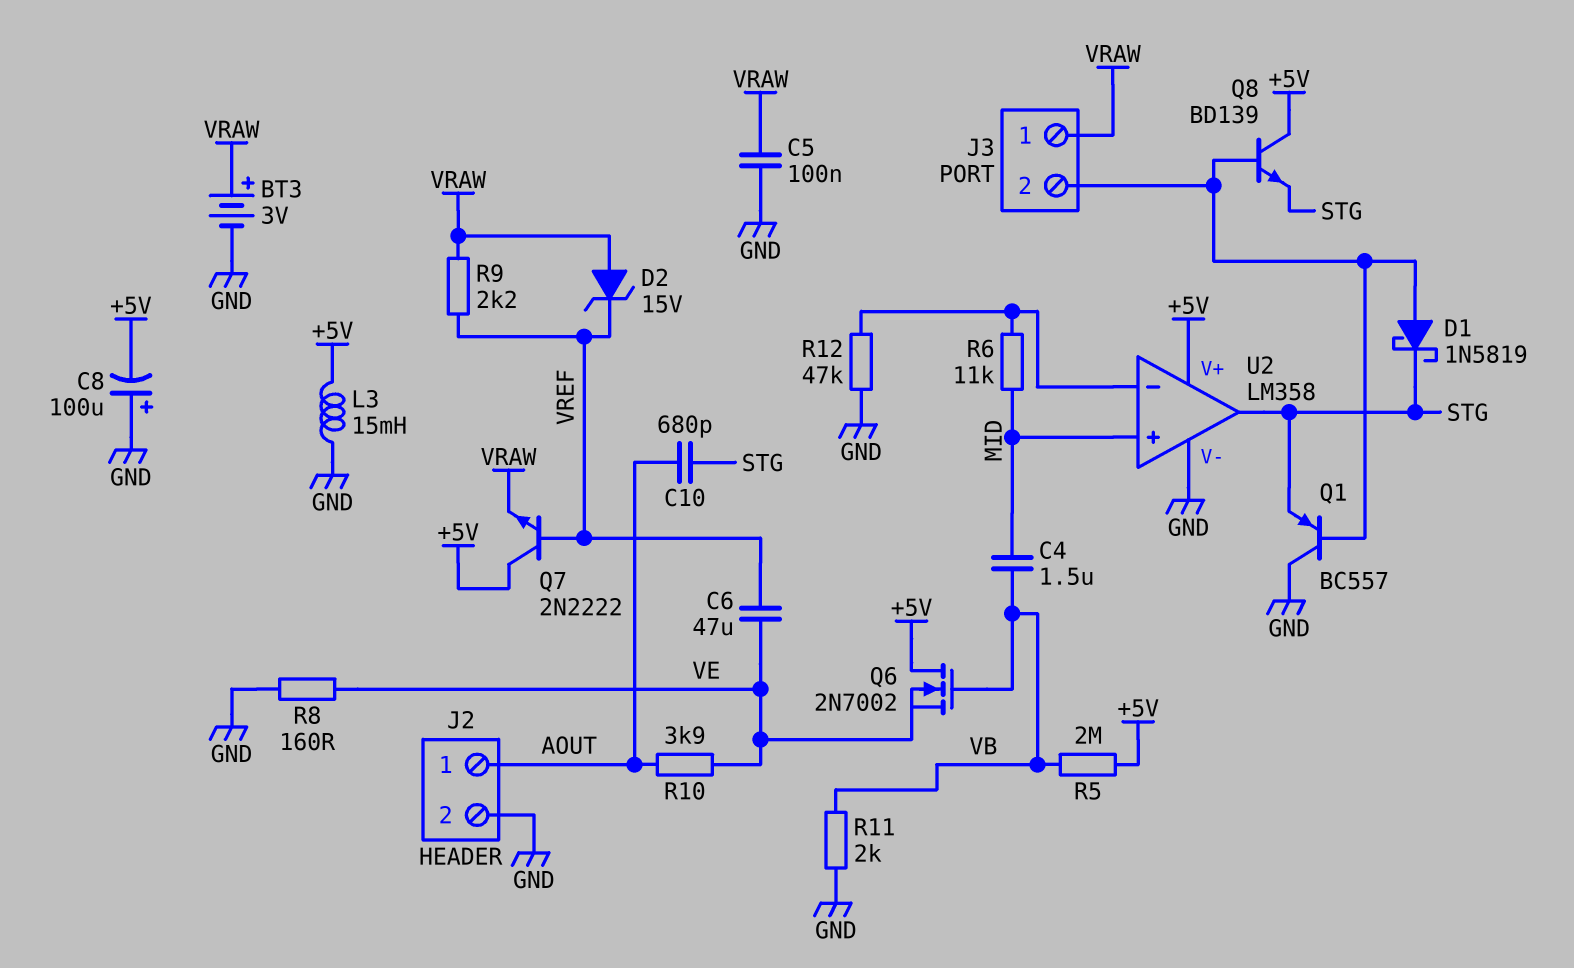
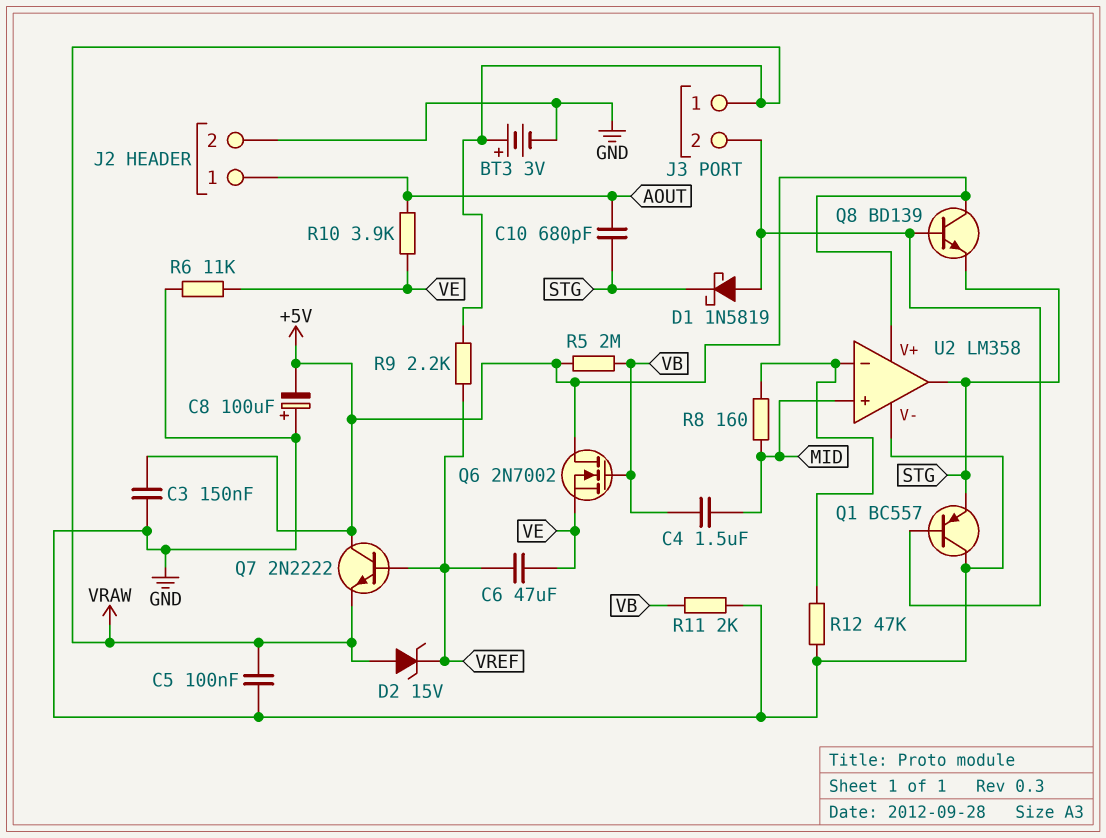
C3: none -> 150nF (+5V, GND)
L3: 15mH (+5V, GND) -> none
R6: 11k (MID, U2/in-) -> 11k (GND, VE)
R8: 160 (GND, VE) -> 160 (MID, U2/in-)

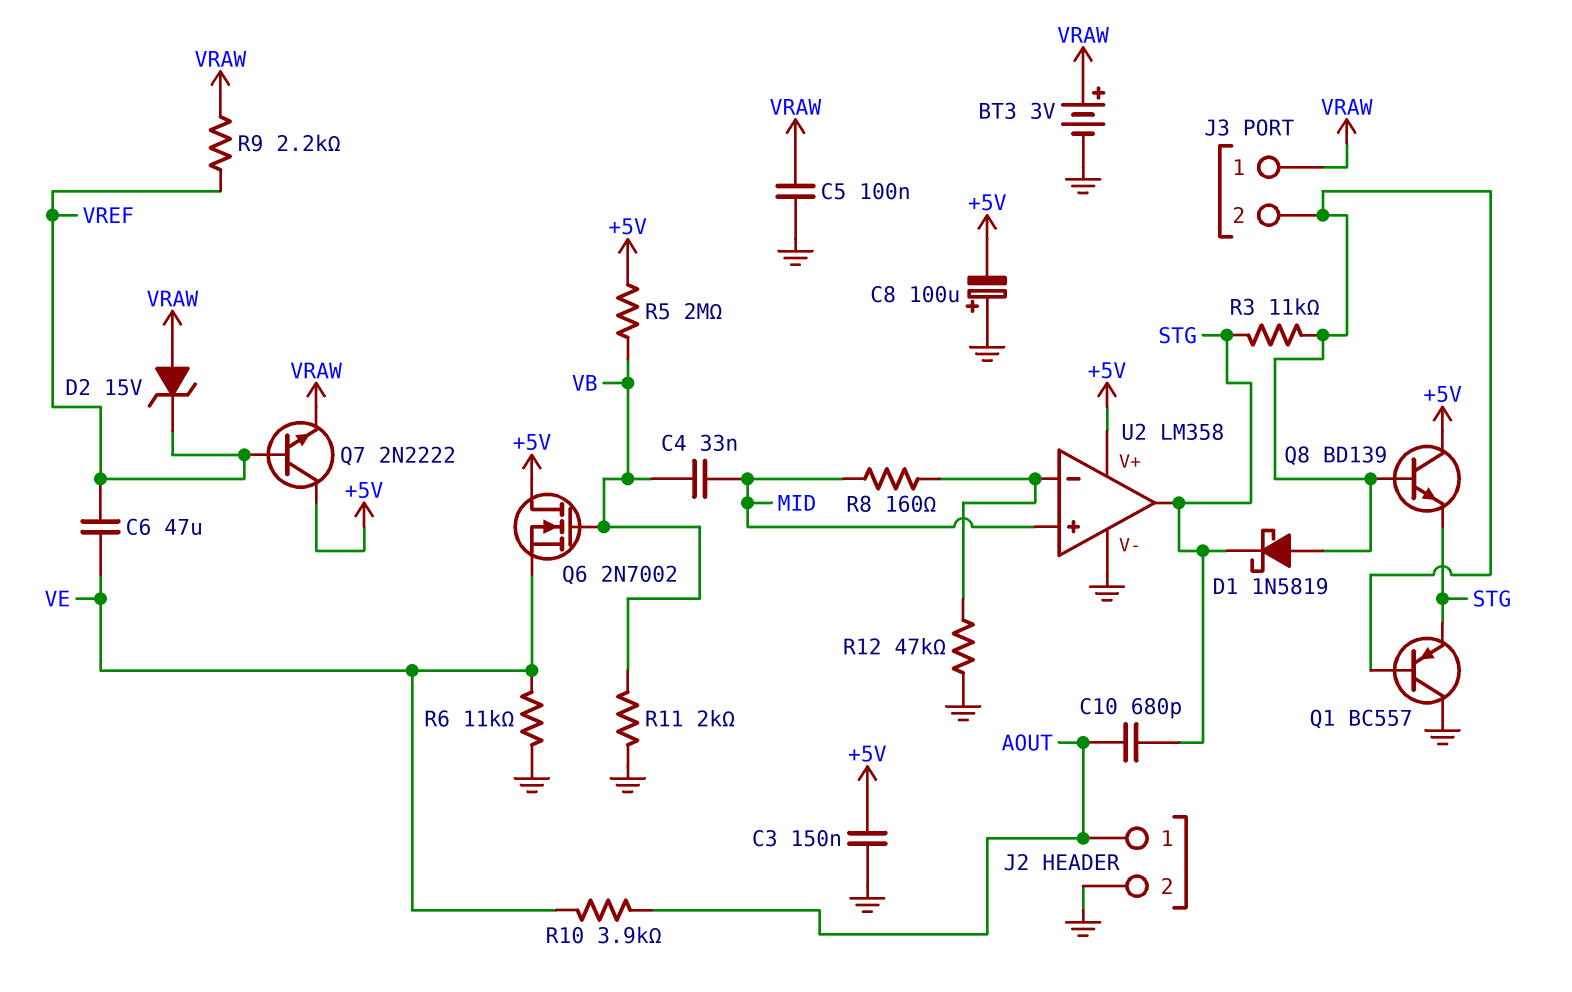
C4: 1.5uF (MID, VB) -> 33nF (MID, VB)
R3: none -> 11k (J3/2, STG)

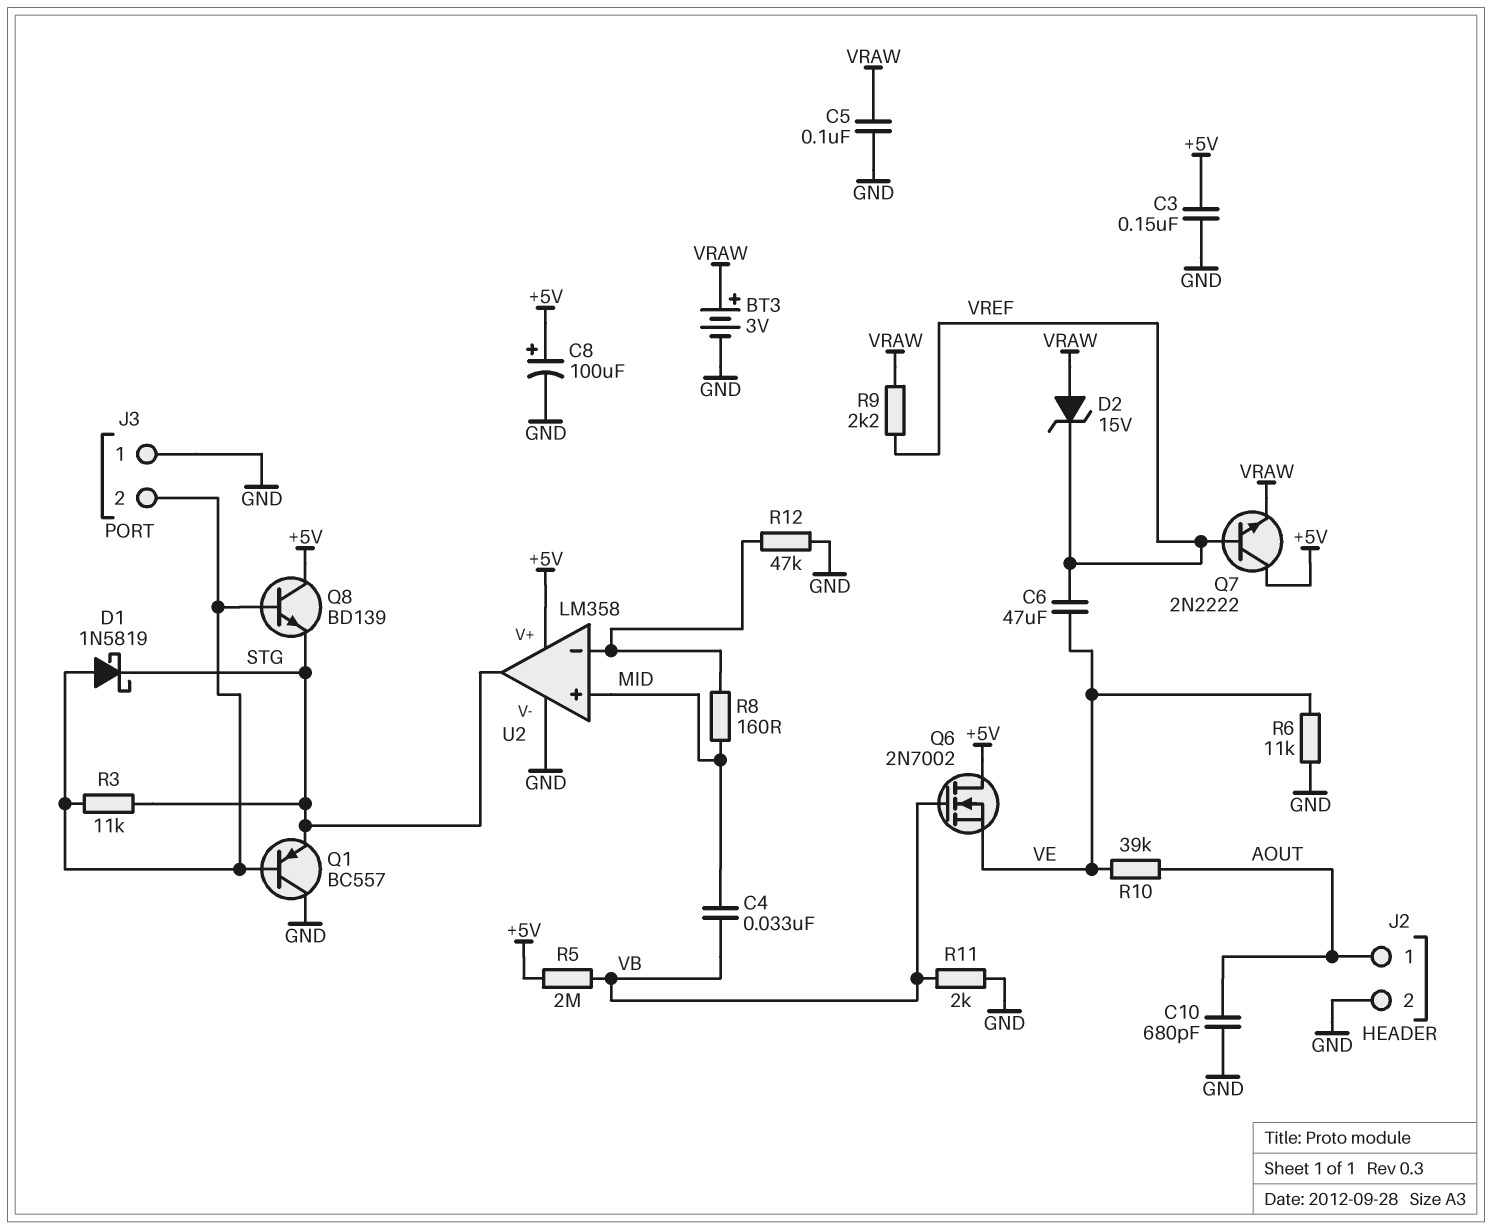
C8: 100uF (plus GND, minus +5V) -> 100uF (plus +5V, minus GND)
C10: 680pF (AOUT, STG) -> 680pF (AOUT, GND)
J3 pin 1: VRAW -> GND
R10: 3.9k (AOUT, VE) -> 39k (AOUT, VE)

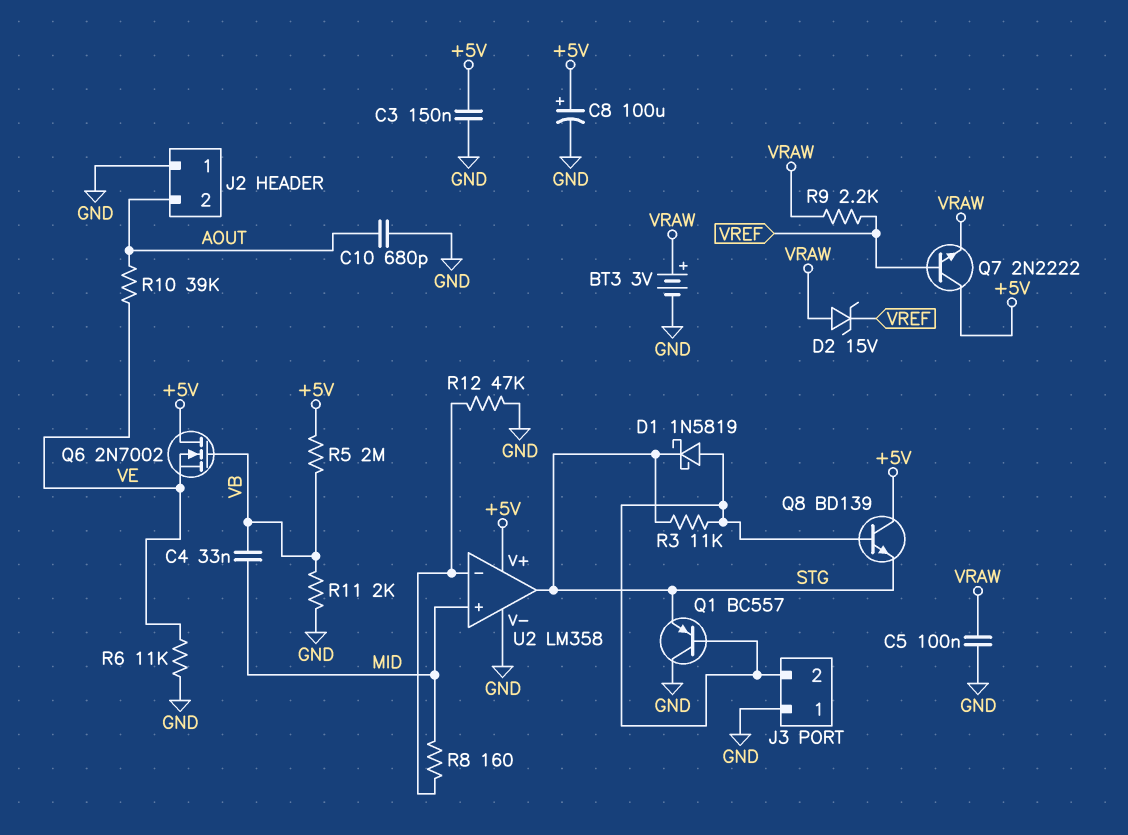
C6: 47uF (VE, VREF) -> none
J2 pin 1: AOUT -> GND
J2 pin 2: GND -> AOUT

